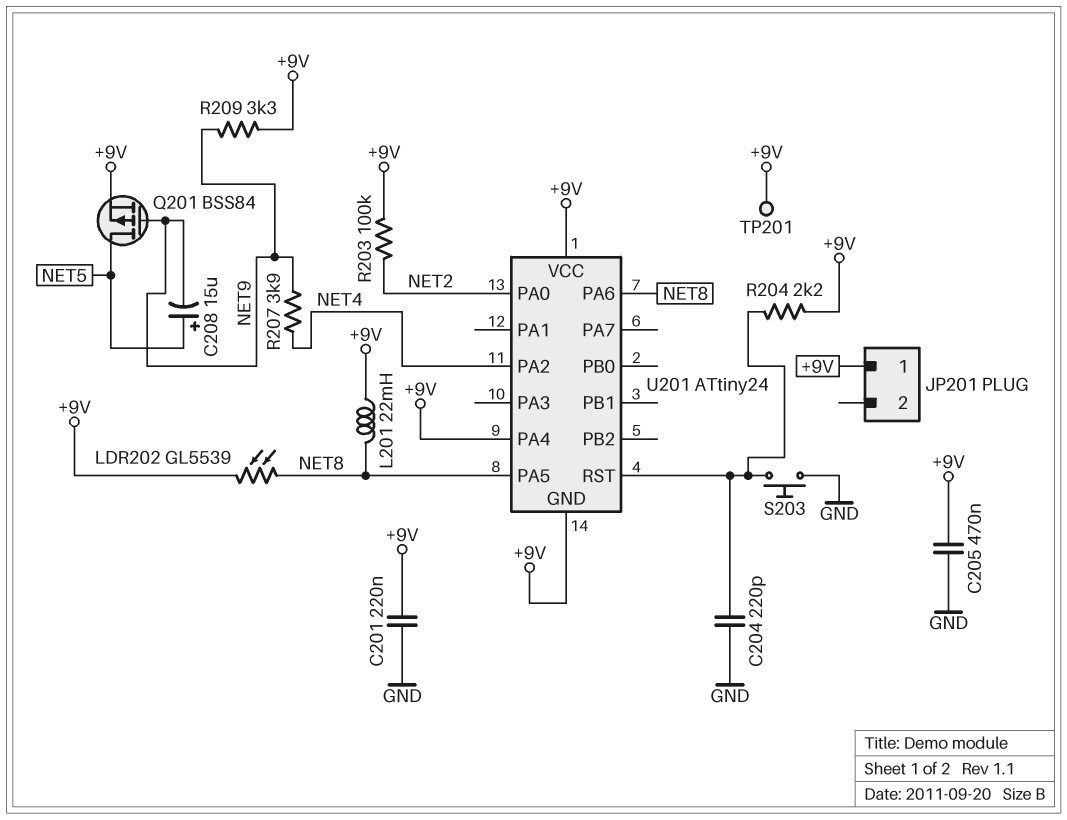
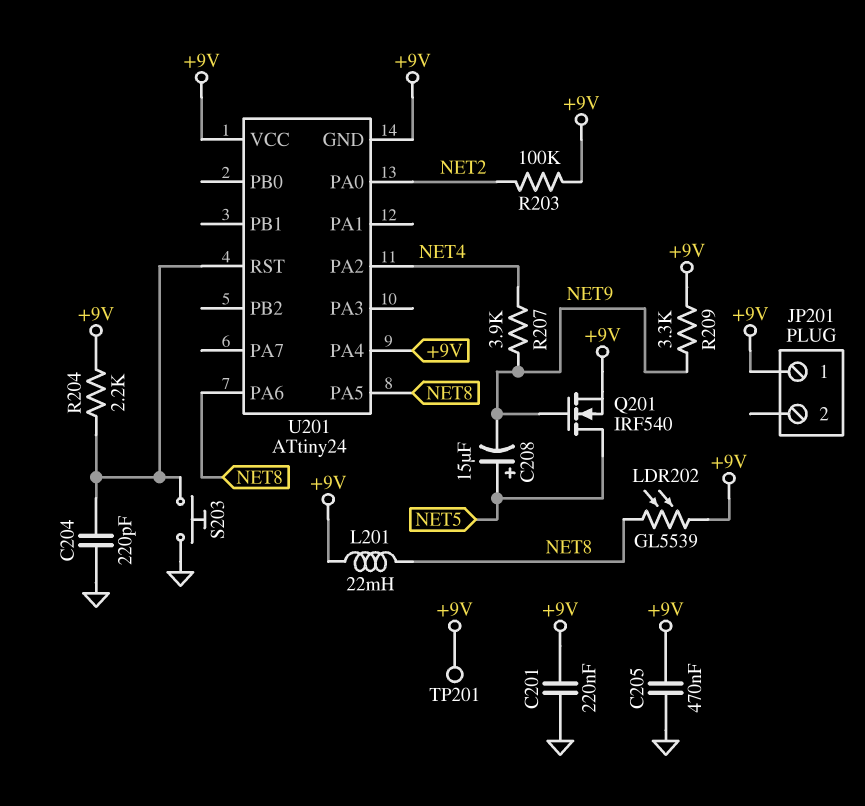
Q201: PMOS BSS84 (G NET9, D NET5, S +9V) -> NMOS IRF540 (G NET9, D NET5, S +9V)

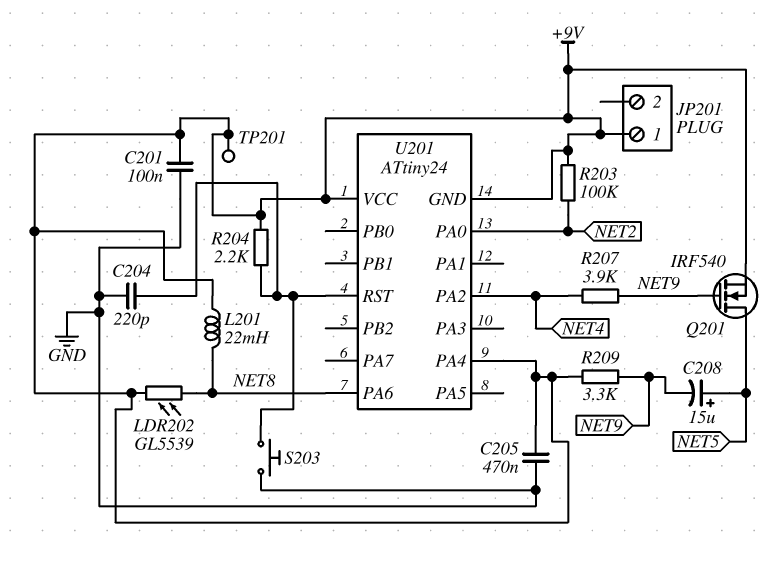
C201: 220nF (+9V, GND) -> 100nF (+9V, GND)
U201 pin PA5: NET8 -> none

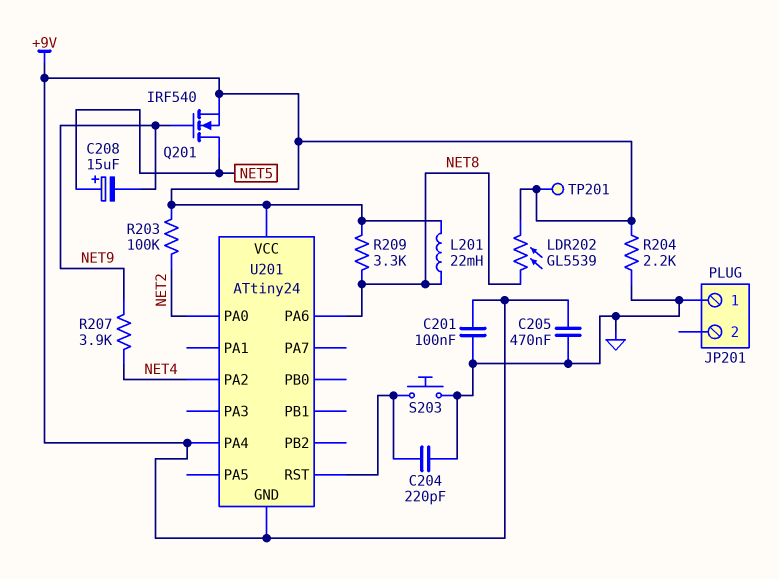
JP201 pin 1: +9V -> GND
R204: 2.2k (+9V, U201/RST) -> 2.2k (+9V, GND)
R209: 3.3k (+9V, NET9) -> 3.3k (+9V, NET8)

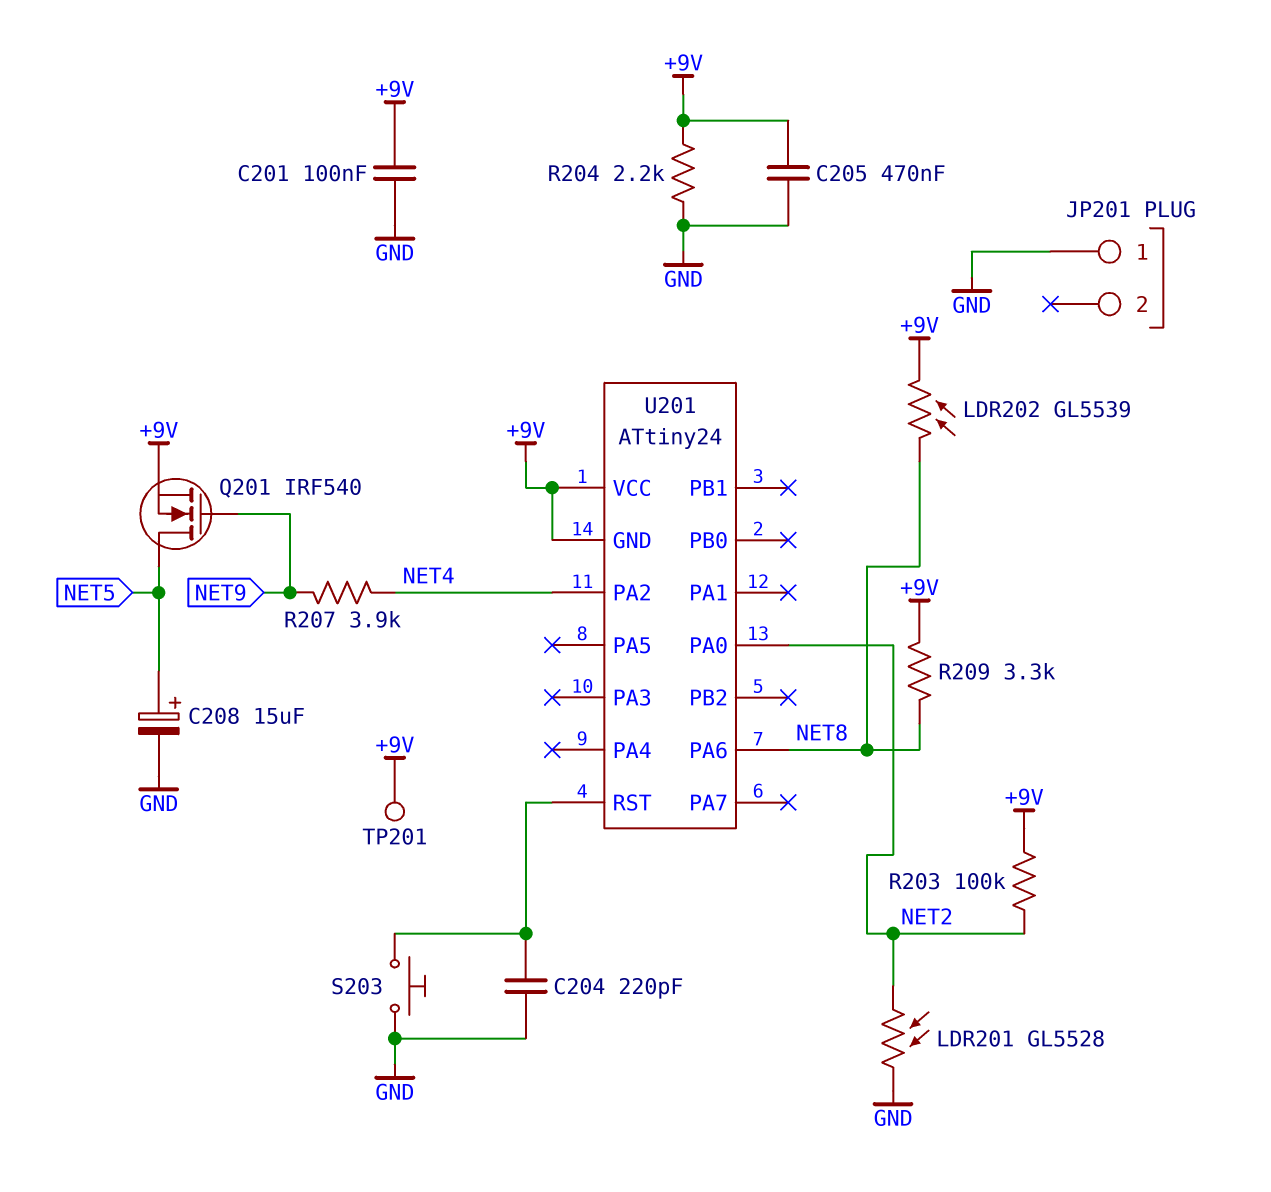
C208: 15uF (plus NET5, minus NET9) -> 15uF (plus NET5, minus GND)
L201: 22mH (+9V, NET8) -> none
LDR201: none -> GL5528 (GND, NET2)
U201 pin PA4: +9V -> none

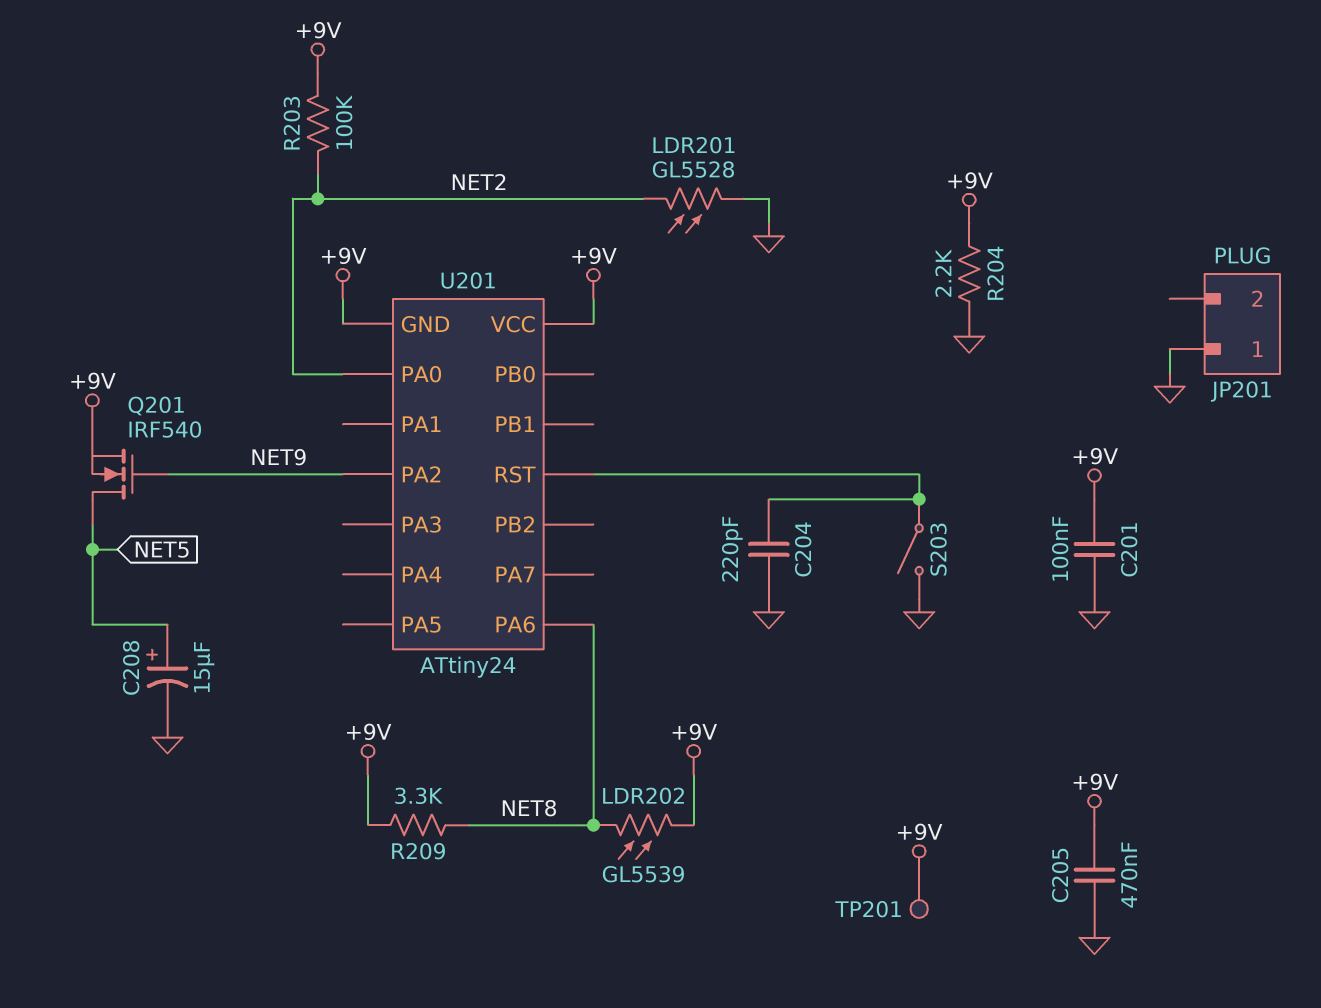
R207: 3.9k (NET4, NET9) -> none
S203: button (GND, U201/RST) -> switch (GND, U201/RST)
U201 pin PA2: NET4 -> NET9

